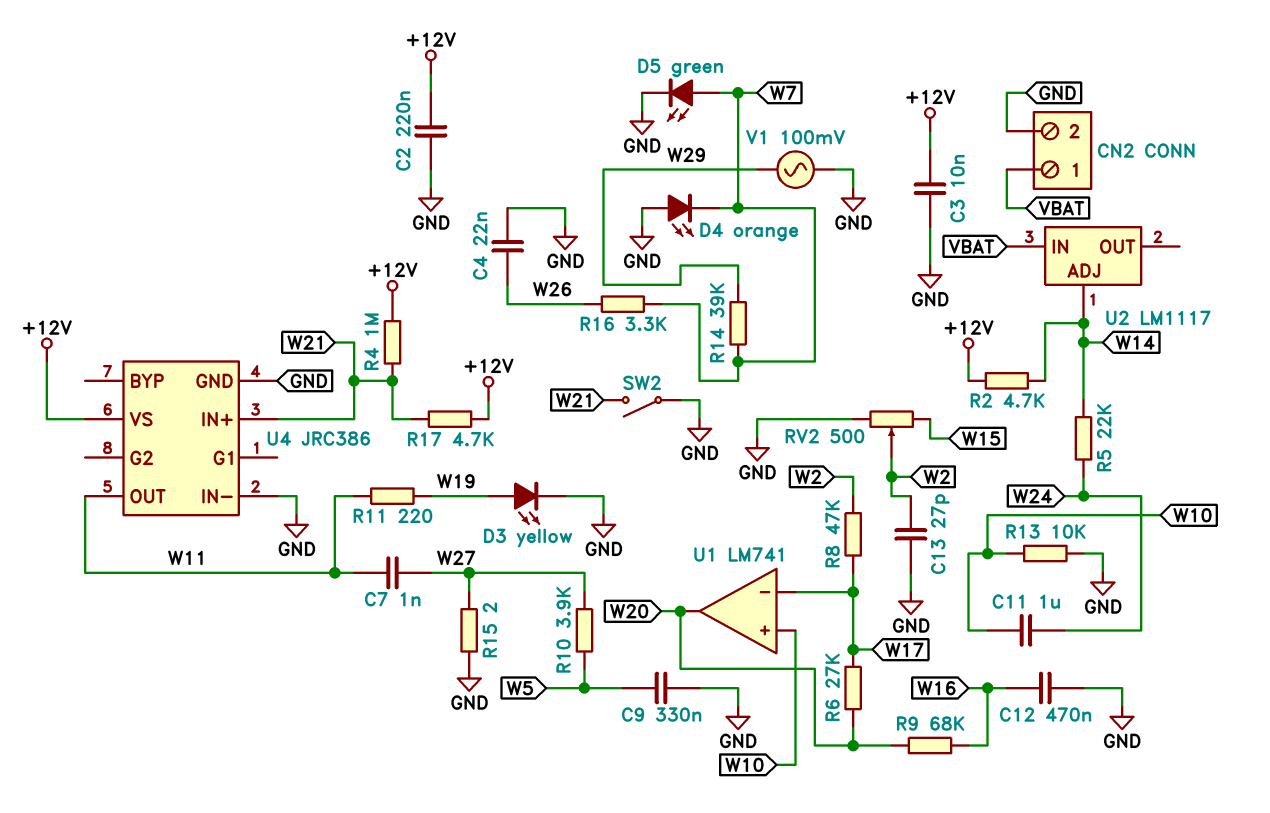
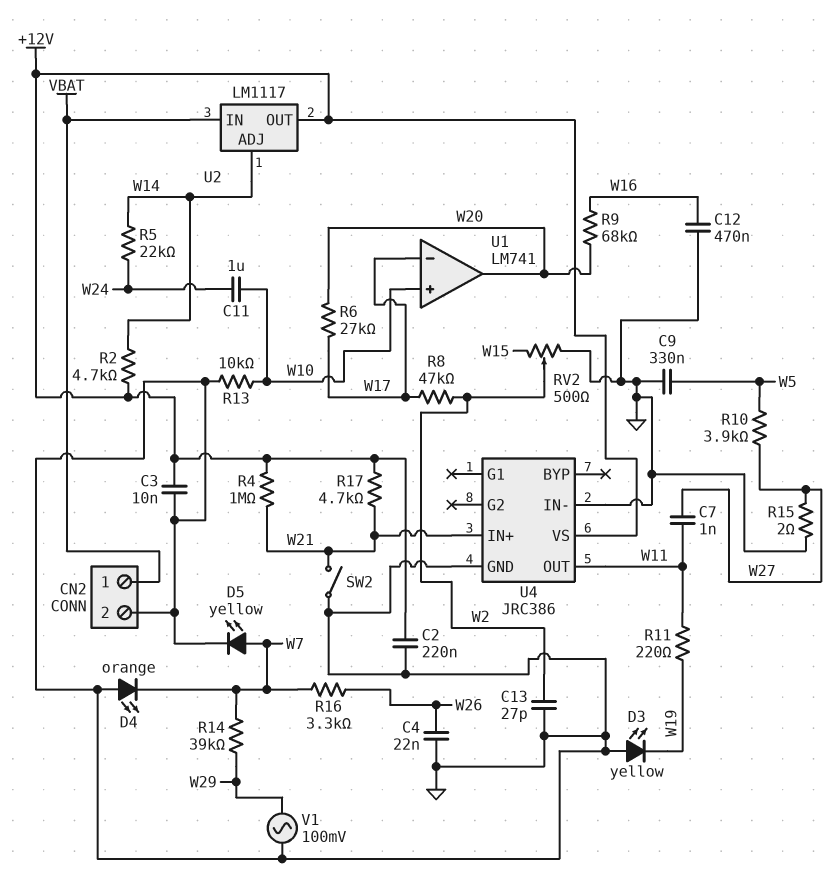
D3: LED yellow (A W19, K GND) -> LED yellow (A GND, K W19)
D5: LED green (A W7, K GND) -> LED yellow (A W7, K GND)
U2 pin OUT: none -> +12V

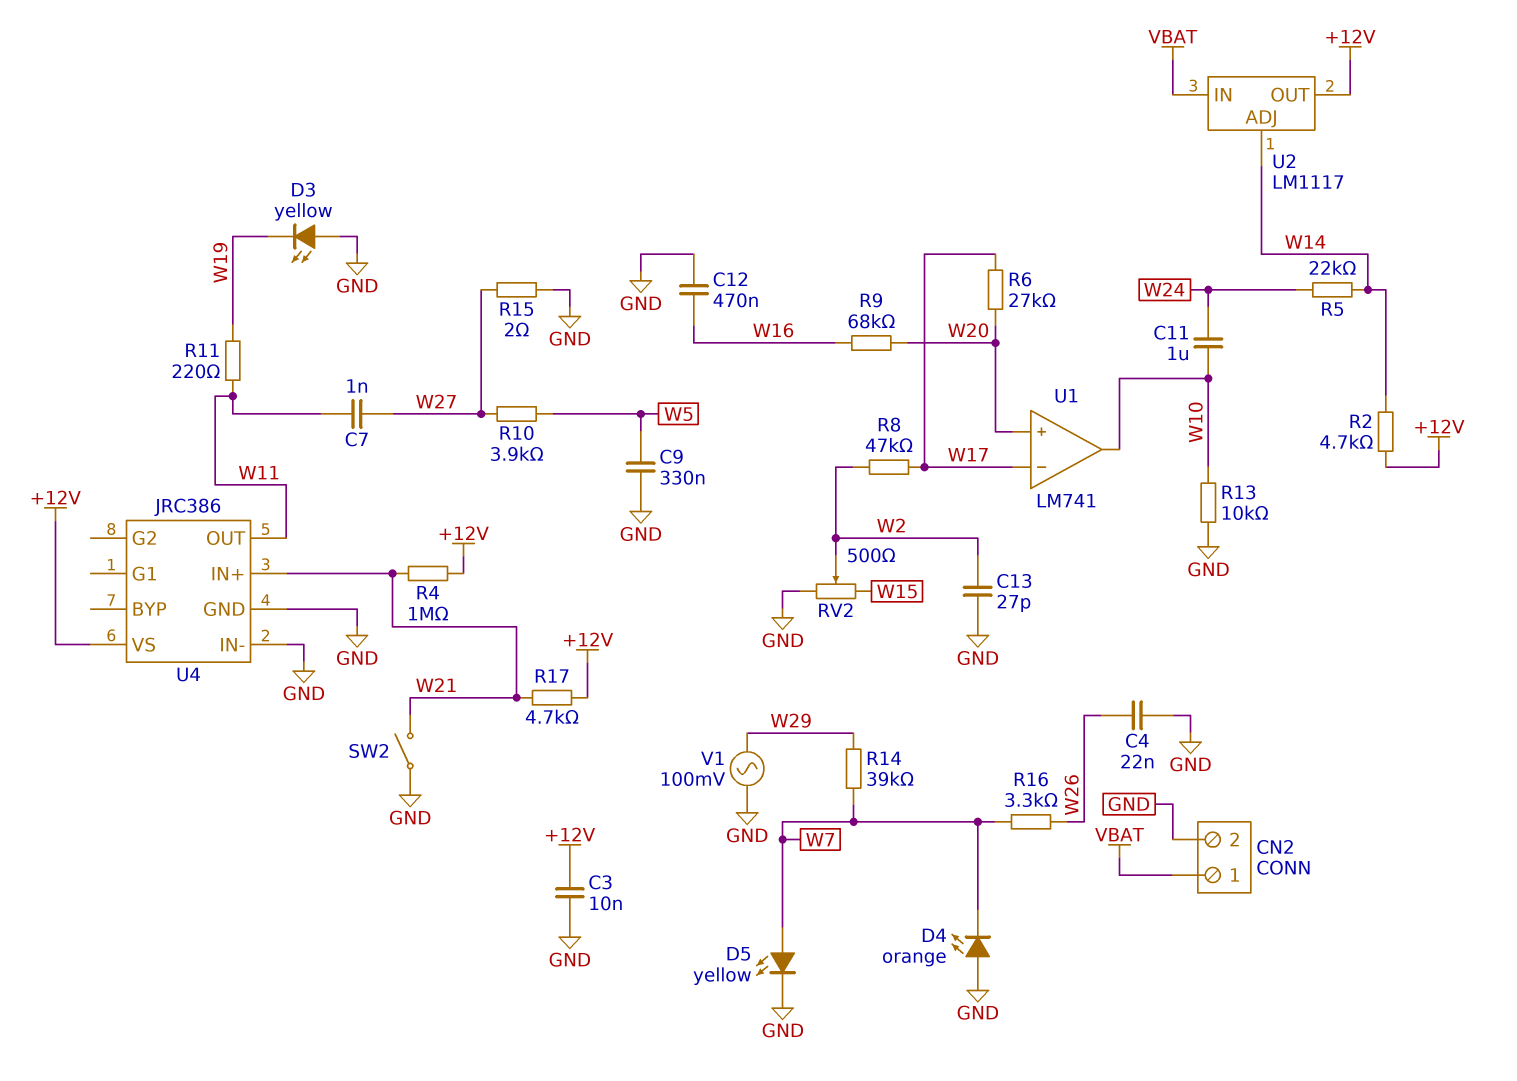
C2: 220nF (+12V, GND) -> none
U1 pin in+: W10 -> W20
U1 pin out: W20 -> W10

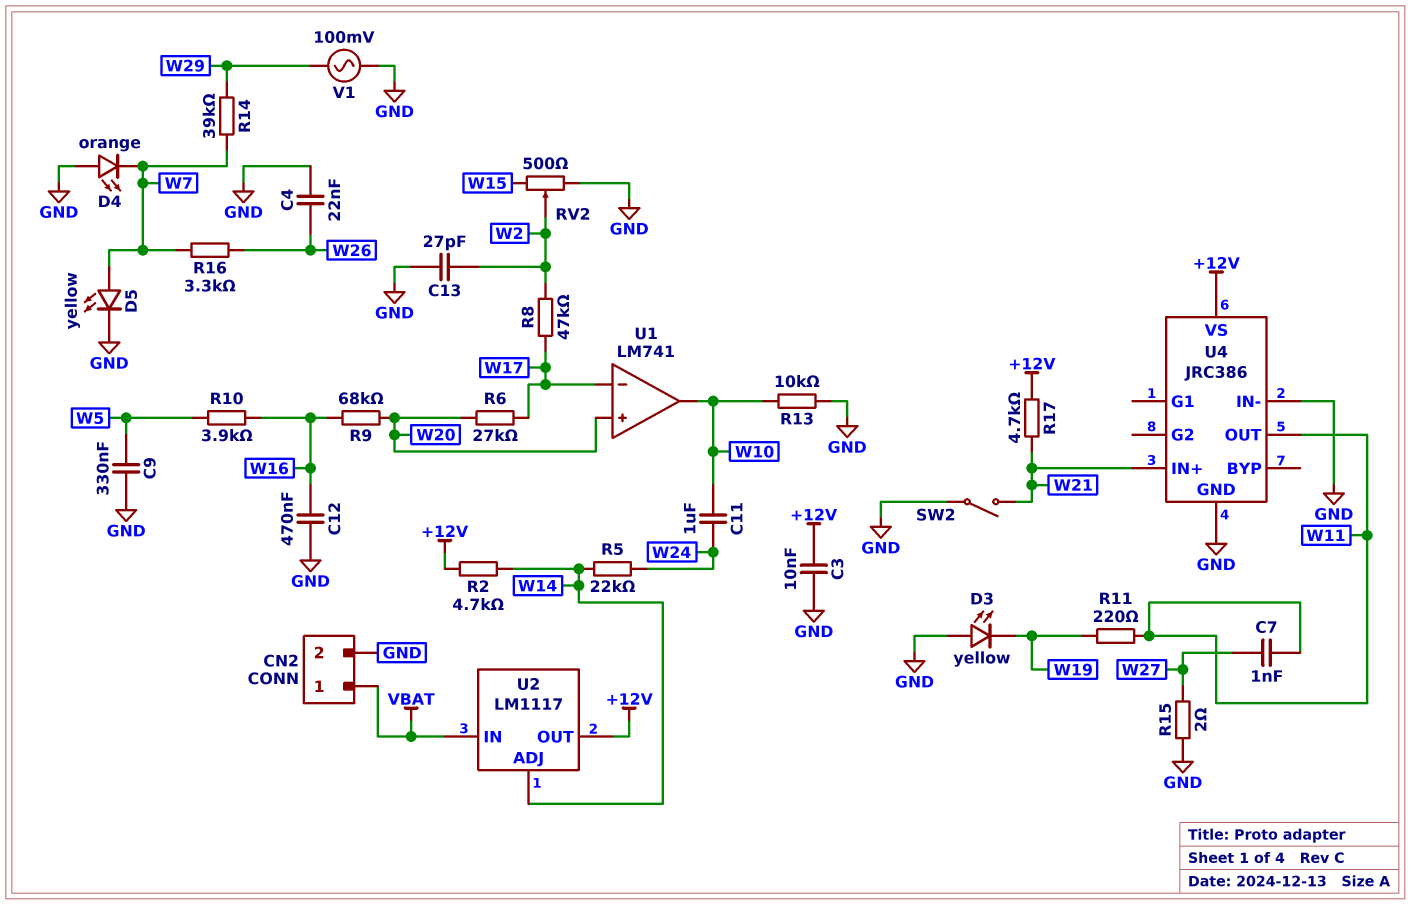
R4: 1M (+12V, W21) -> none
R10: 3.9k (W5, W27) -> 3.9k (W5, W16)

